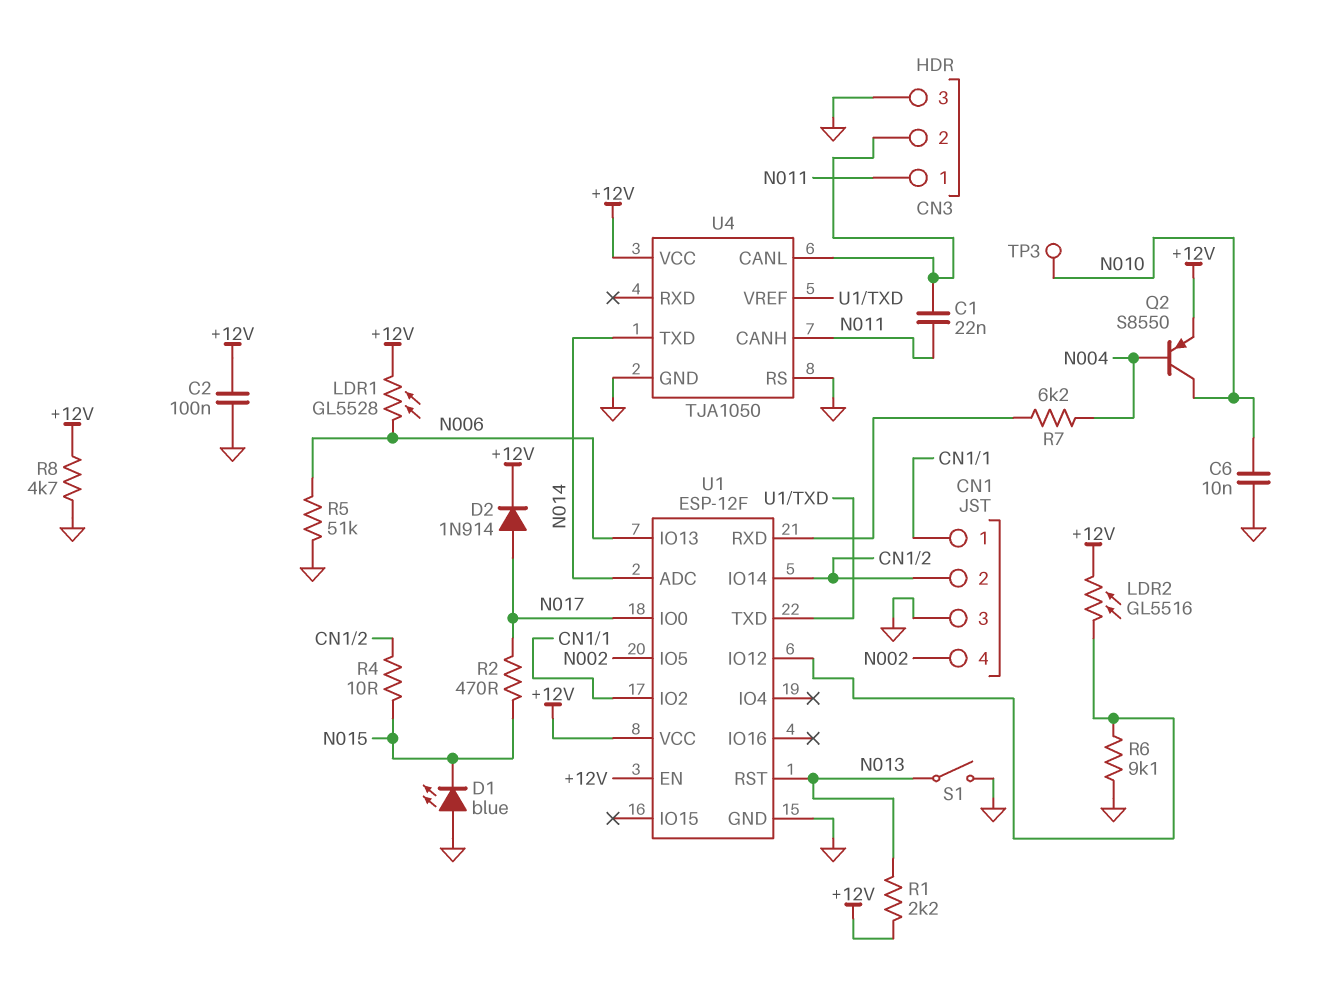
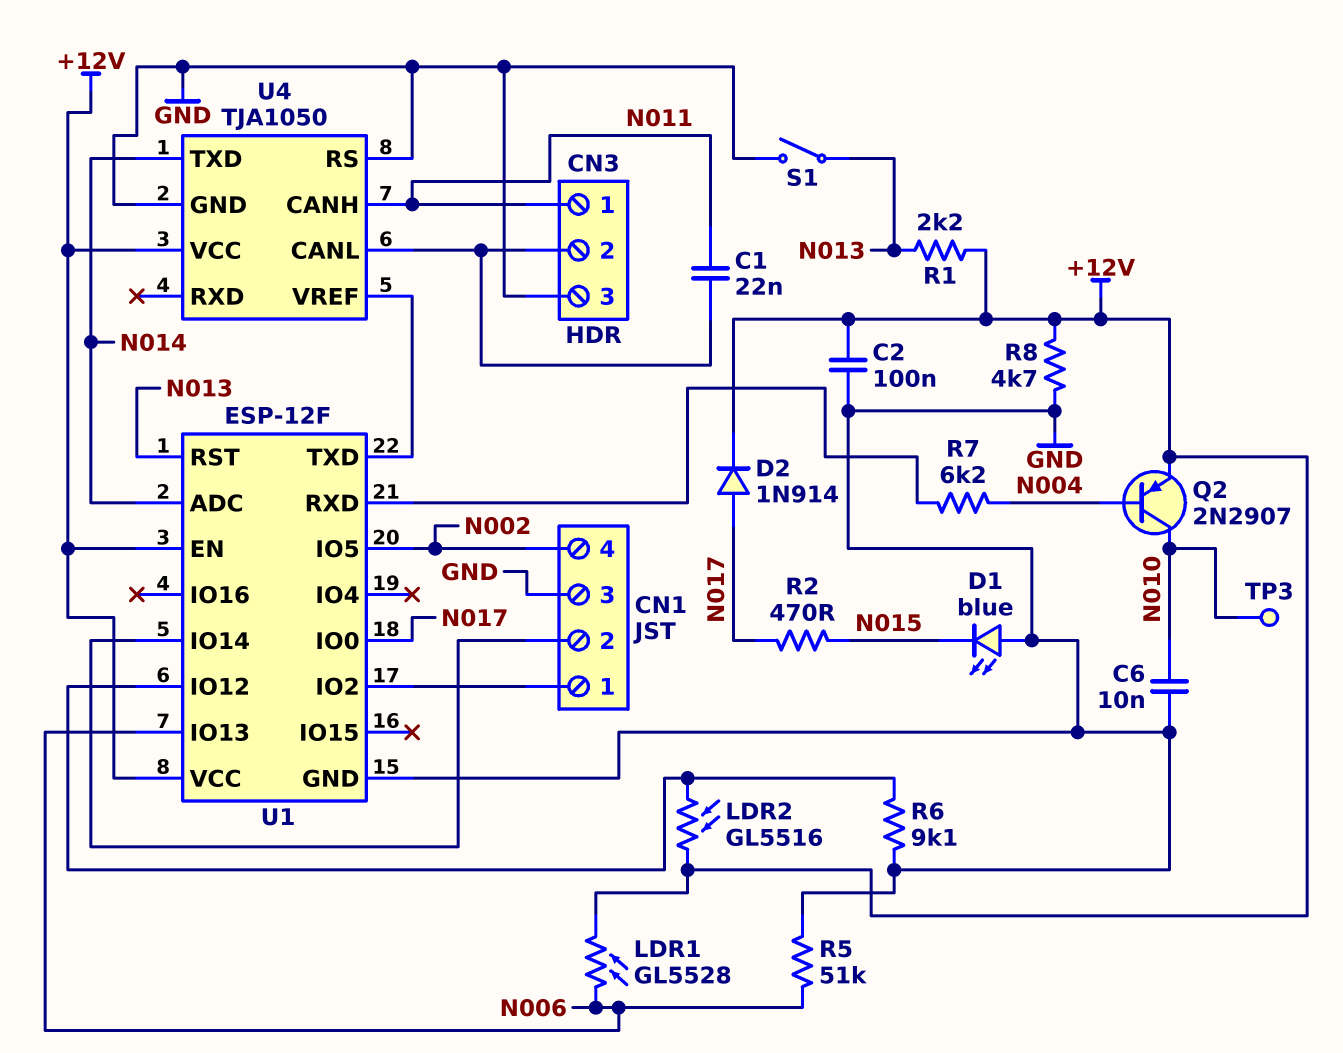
Q2: PNP S8550 (B N004, C N010, E +12V) -> PNP 2N2907 (B N004, C N010, E +12V)
R4: 10 (CN1/2, N015) -> none

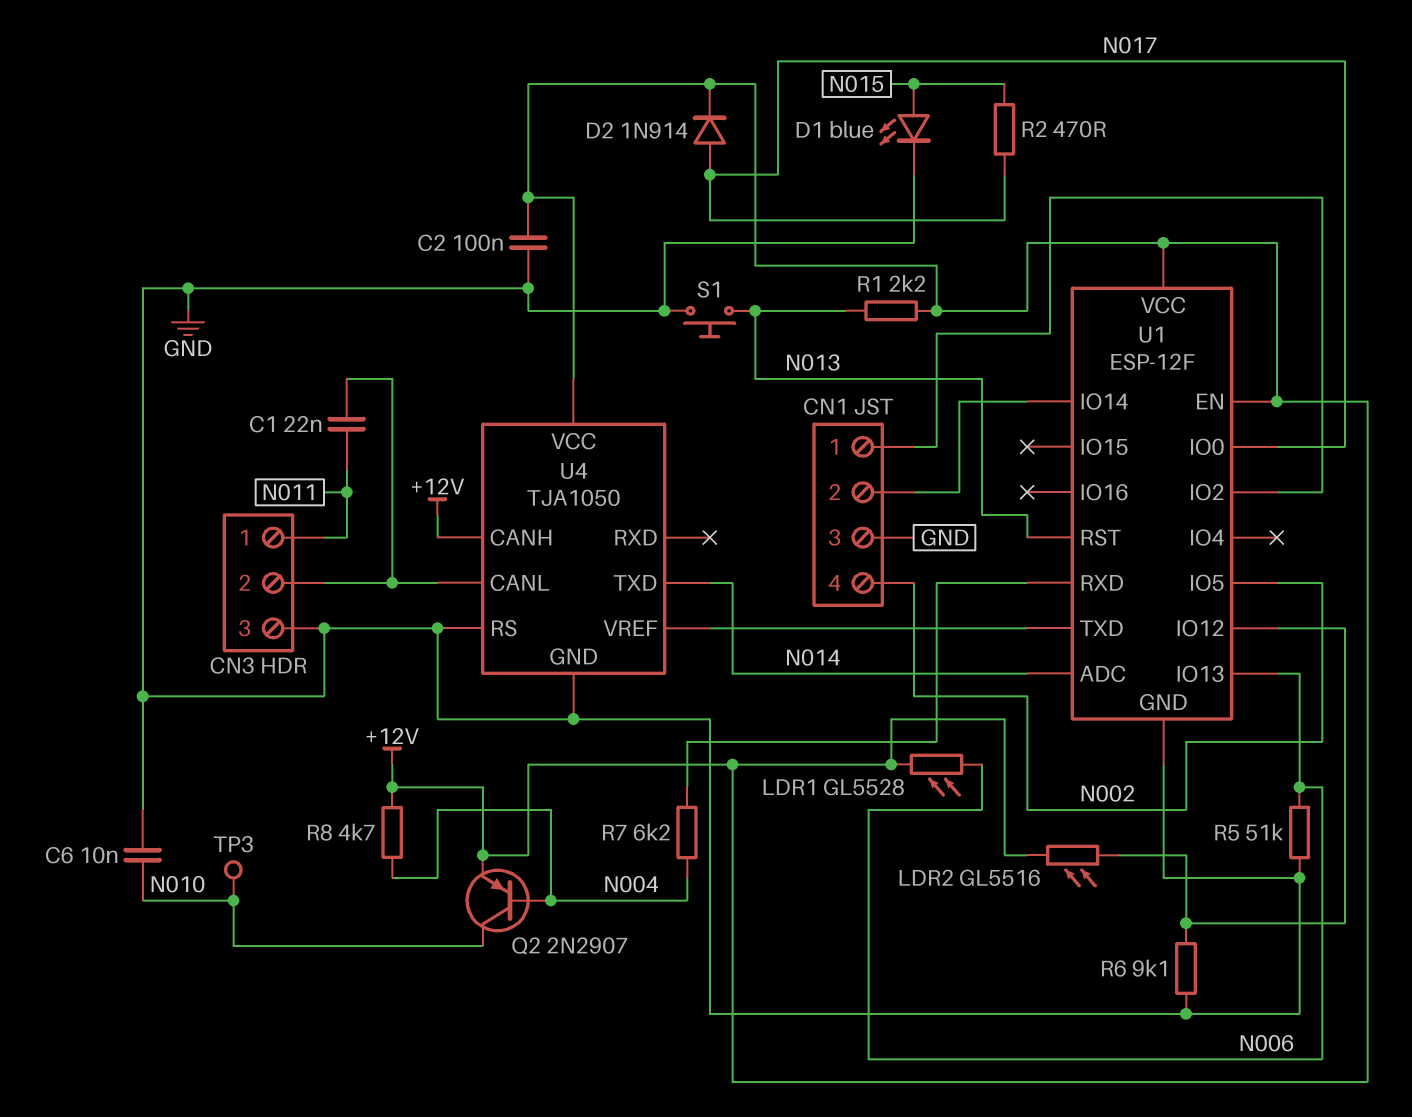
D1: LED blue (A GND, K N015) -> LED blue (A N015, K GND)
R8: 4.7k (+12V, GND) -> 4.7k (+12V, N004)
S1: switch (GND, N013) -> button (GND, N013)
U4 pin CANH: N011 -> +12V

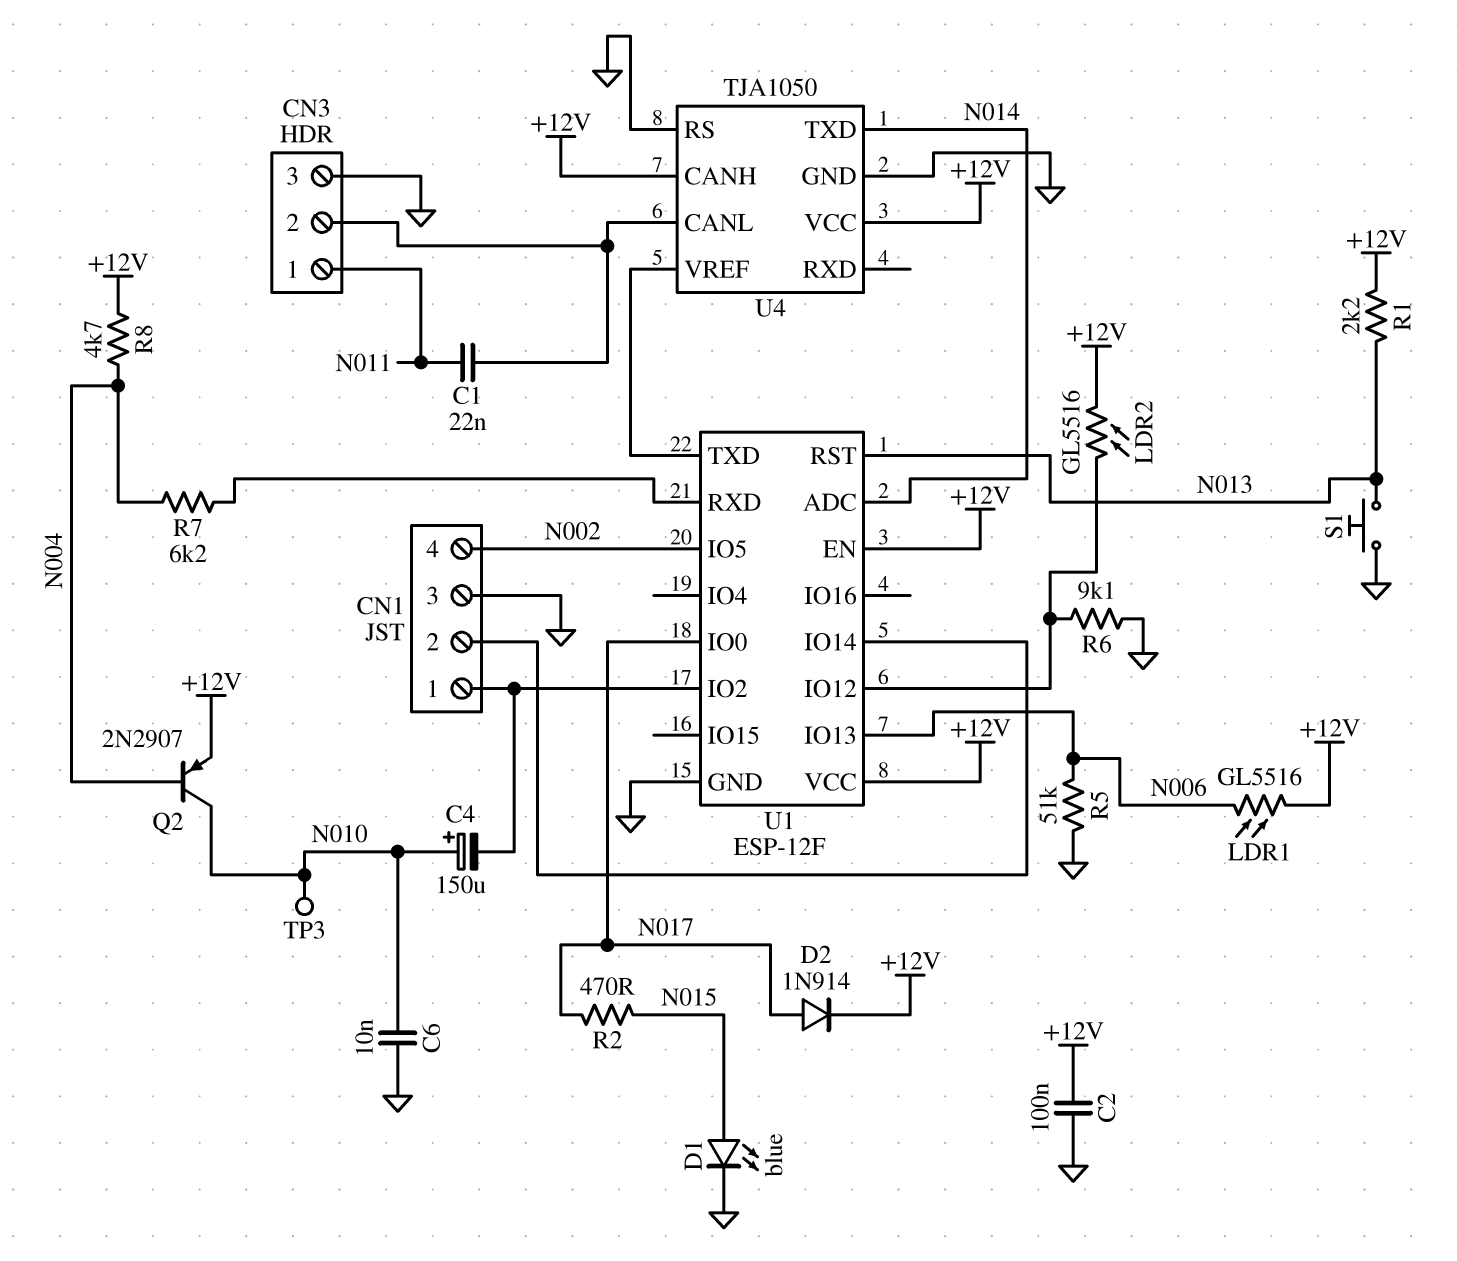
C4: none -> 150uF (plus N010, minus CN1/1)
LDR1: GL5528 (+12V, N006) -> GL5516 (+12V, N006)

